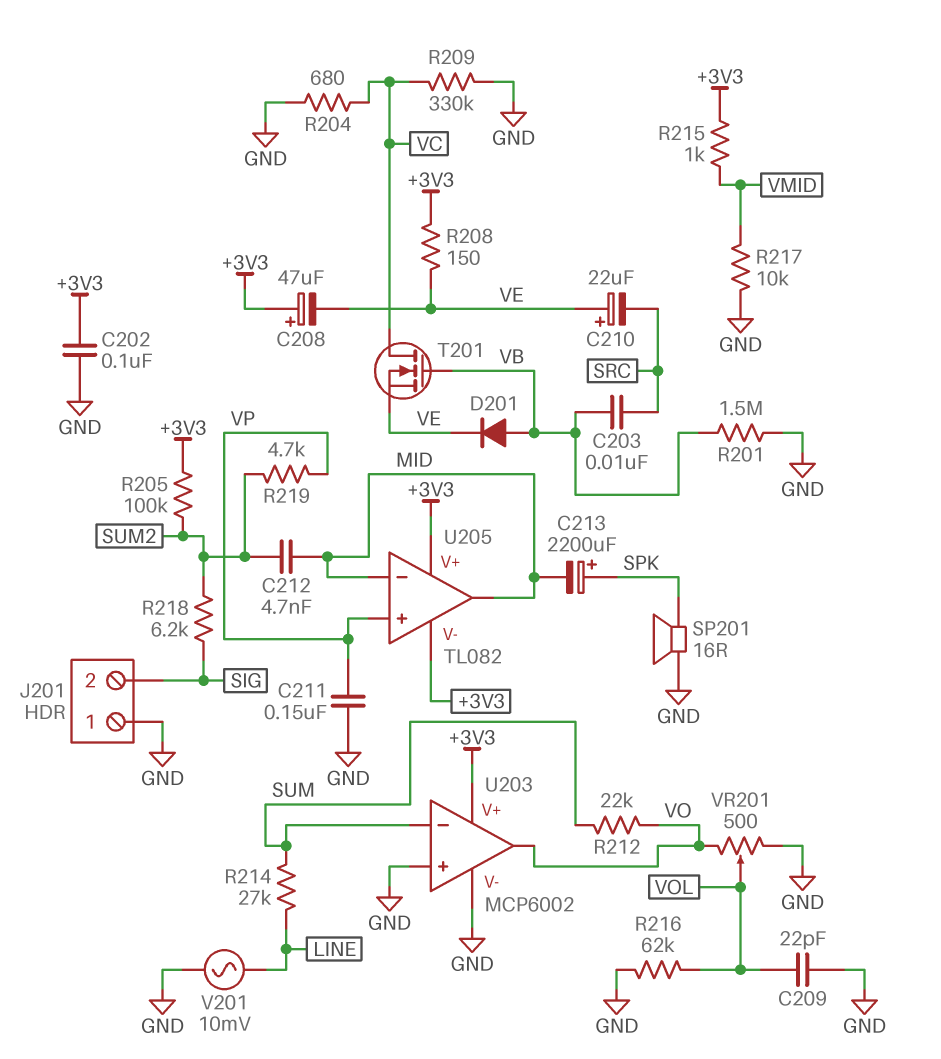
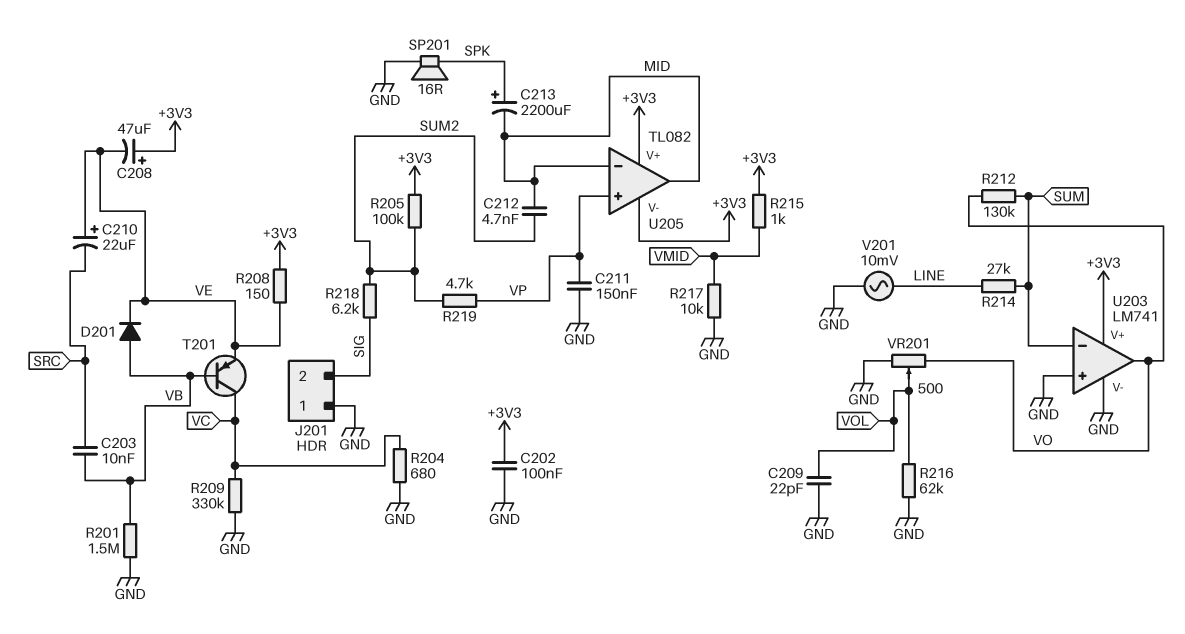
R212: 22k (SUM, VO) -> 130k (SUM, VO)
T201: NMOS (G VB, D VC, S VE) -> PNP (B VB, C VC, E VE)
U203: MCP6002 -> LM741

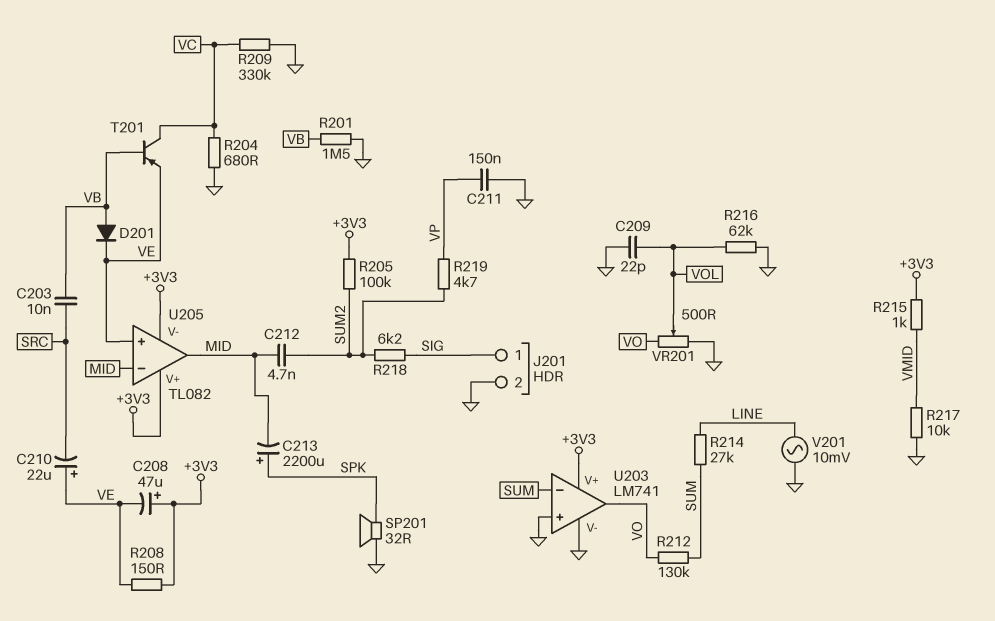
C202: 100nF (+3V3, GND) -> none
J201 pin 1: GND -> SIG
J201 pin 2: SIG -> GND
SP201: speaker 16R (GND, SPK) -> speaker 32R (GND, SPK)
U205 pin in+: VP -> VE

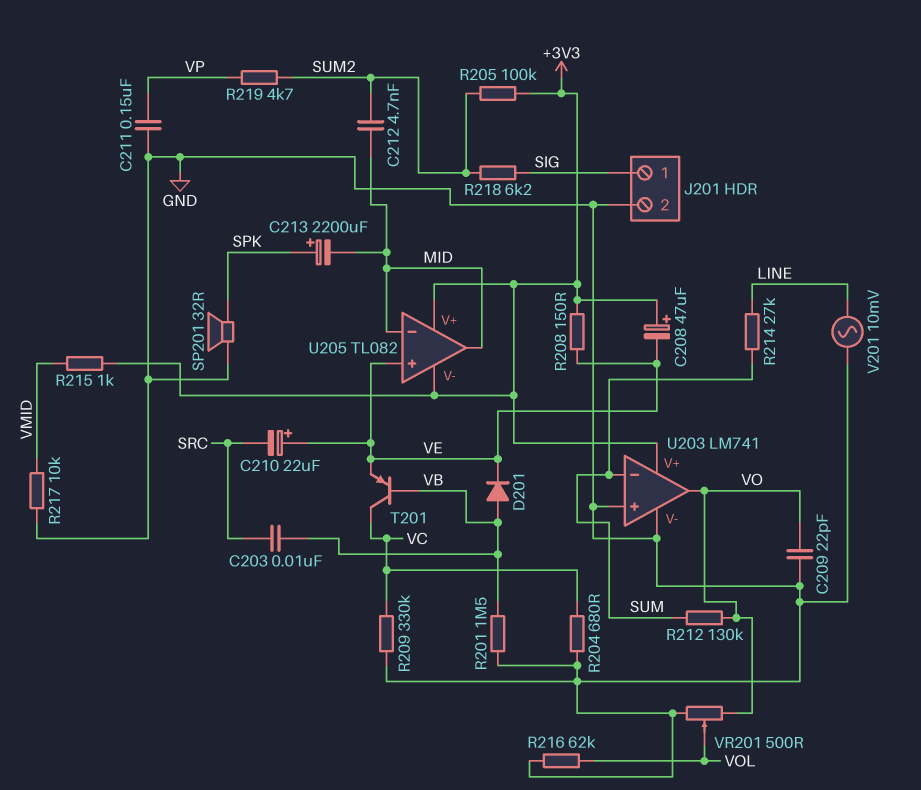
C209: 22pF (GND, VOL) -> 22pF (GND, VO)

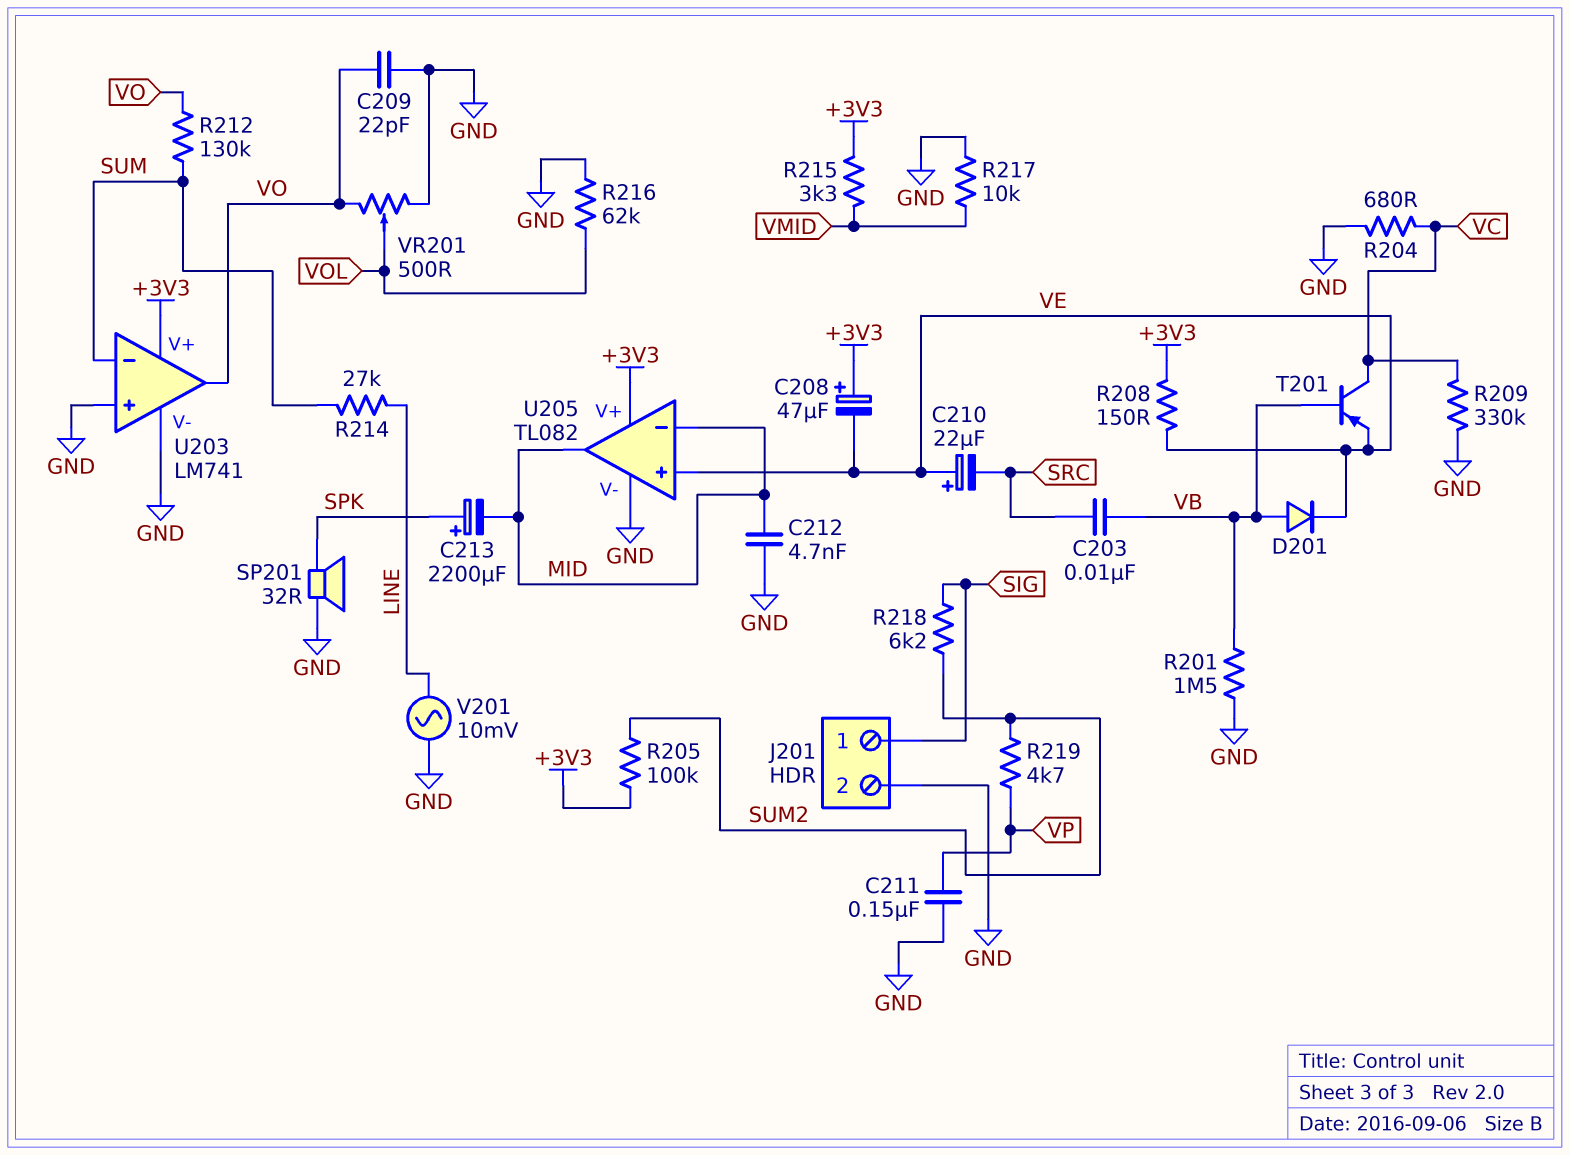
C212: 4.7nF (MID, SUM2) -> 4.7nF (GND, MID)
R215: 1k (+3V3, VMID) -> 3.3k (+3V3, VMID)
U205 pin V-: +3V3 -> GND

